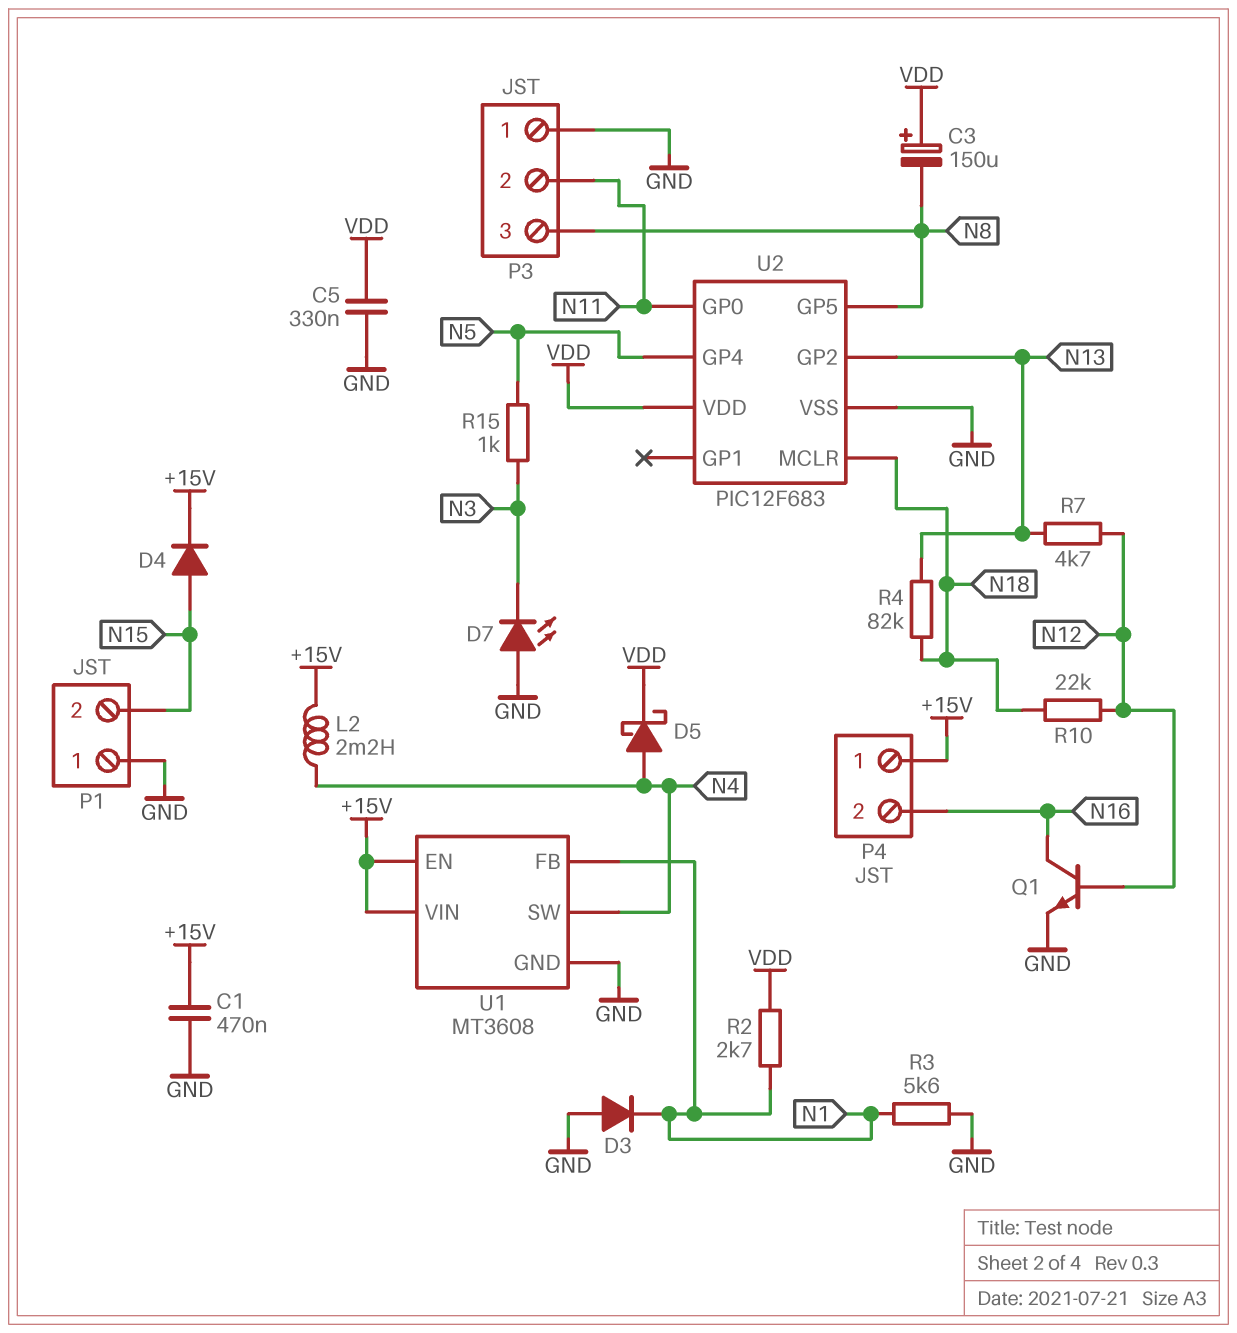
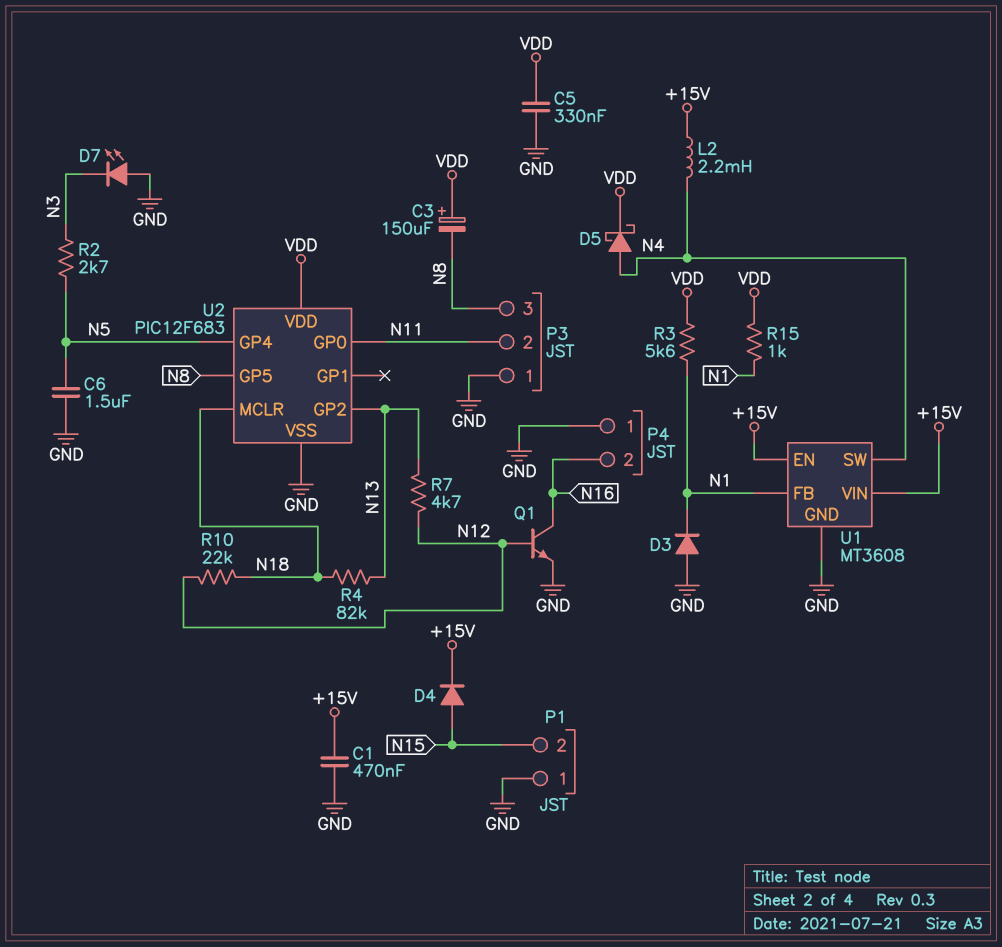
C6: none -> 1.5uF (GND, N5)
P4 pin 1: +15V -> GND
R2: 2.7k (N1, VDD) -> 2.7k (N3, N5)
R3: 5.6k (GND, N1) -> 5.6k (N1, VDD)
R15: 1k (N3, N5) -> 1k (N1, VDD)

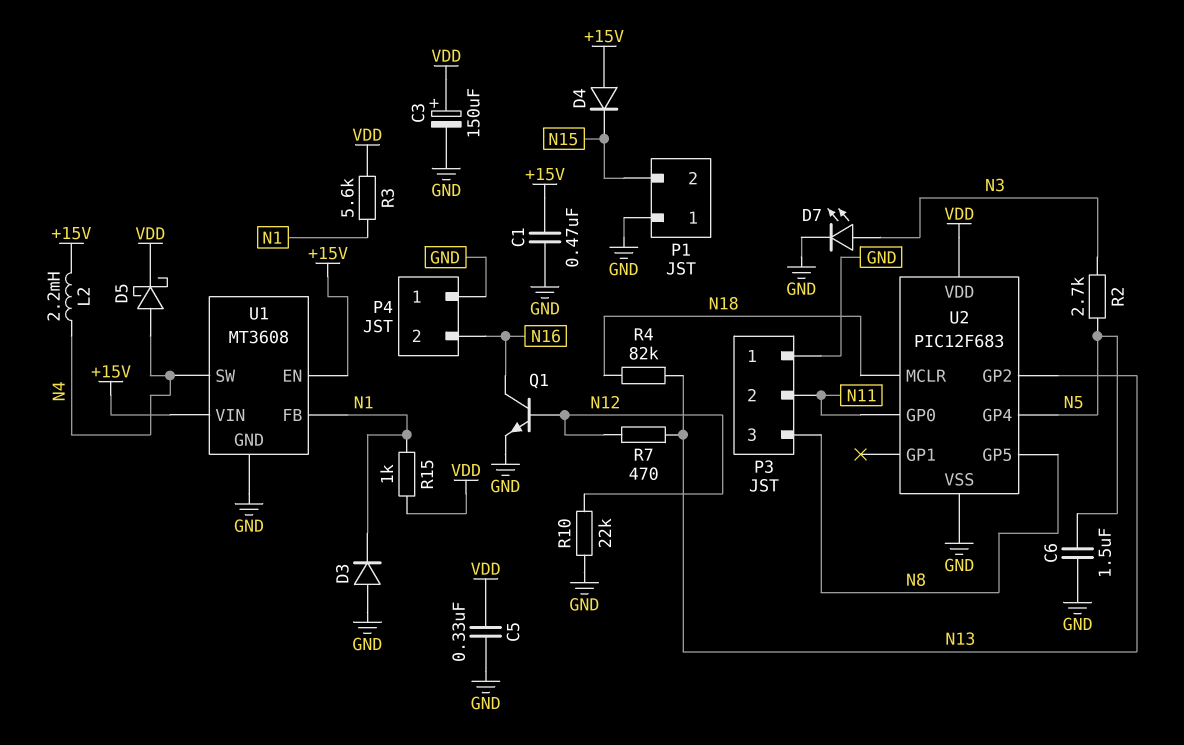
C3: 150uF (plus VDD, minus N8) -> 150uF (plus VDD, minus GND)
D4: diode (A N15, K +15V) -> diode (A +15V, K N15)
D7: LED (A GND, K N3) -> LED (A N3, K GND)
R7: 4.7k (N12, N13) -> 470 (N12, N13)
R10: 22k (N12, N18) -> 22k (GND, N12)

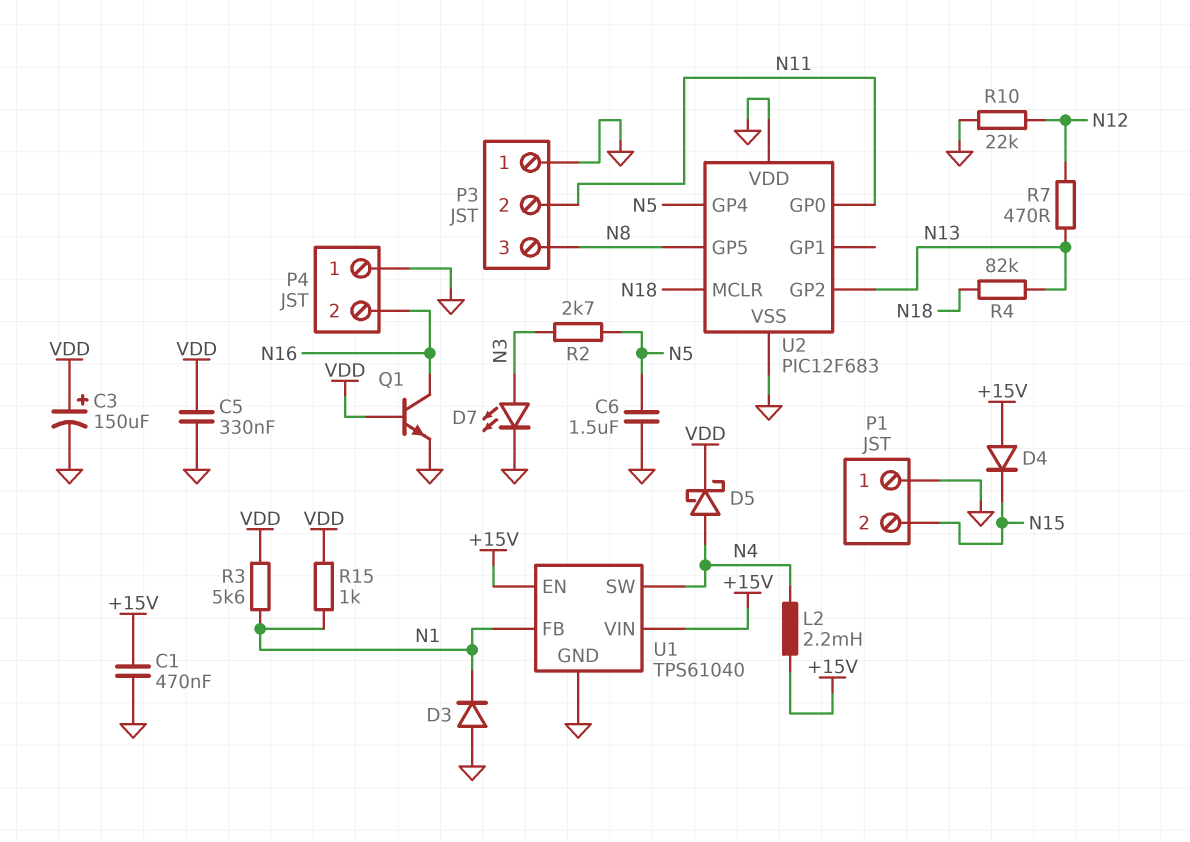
Q1: NPN (B N12, C N16, E GND) -> NPN (B VDD, C N16, E GND)
U1: MT3608 -> TPS61040
U2 pin VDD: VDD -> GND

